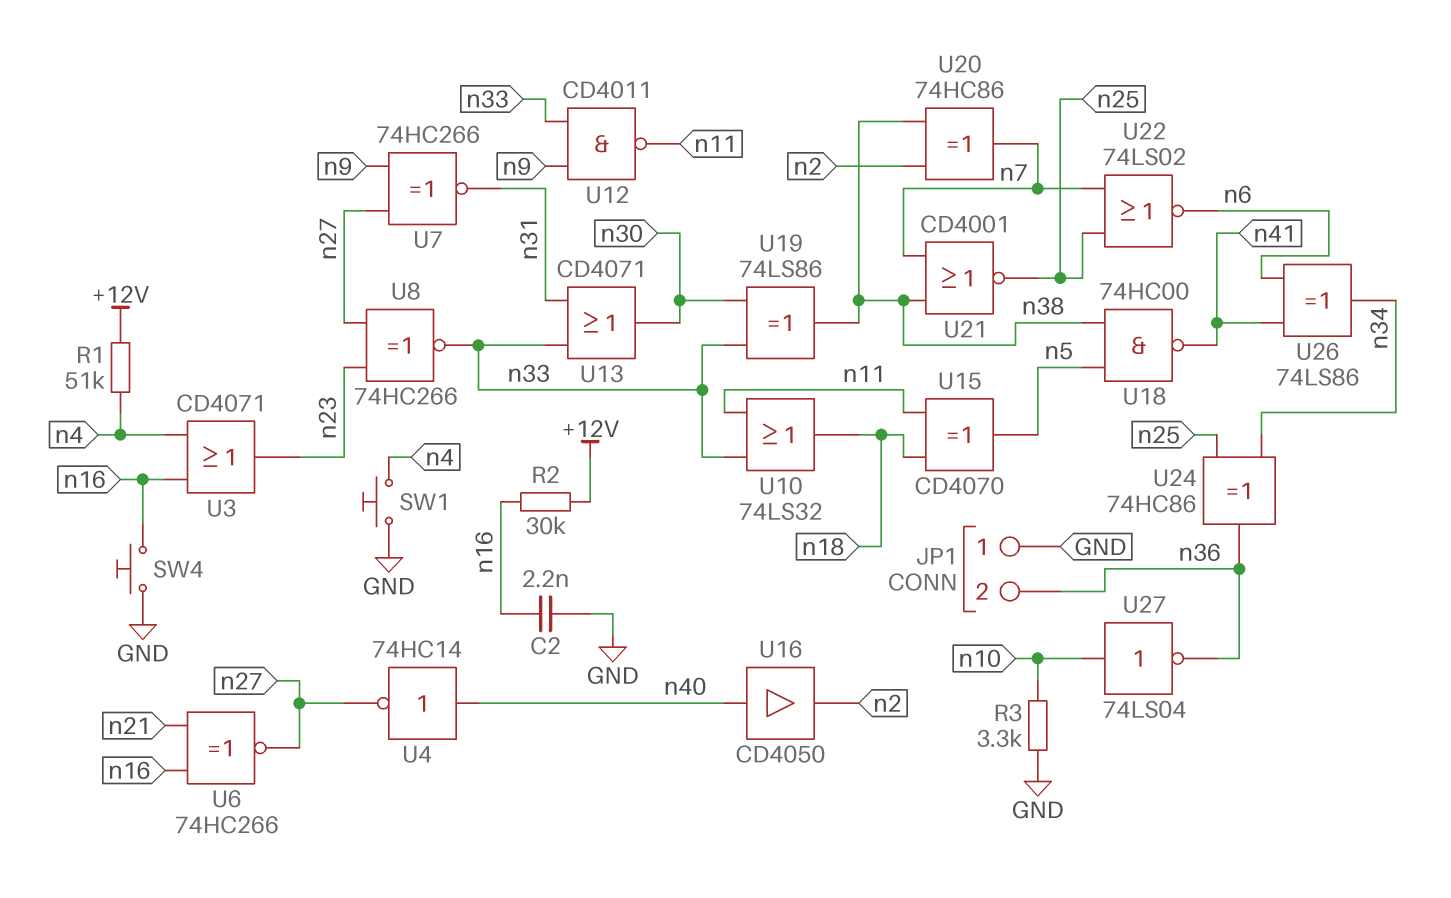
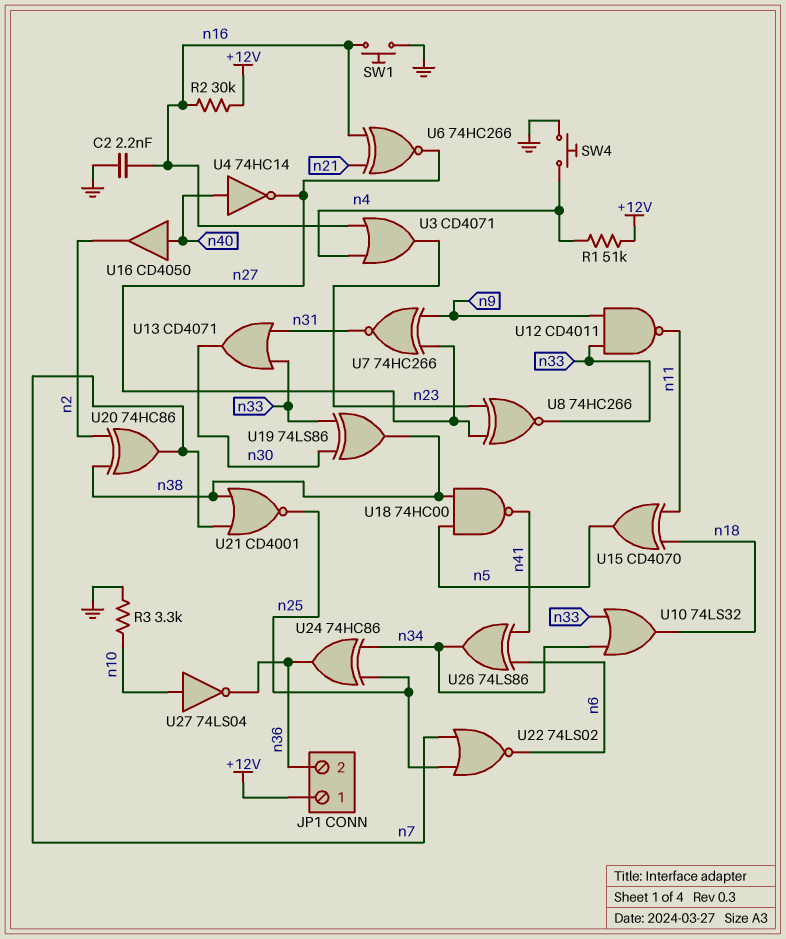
JP1 pin 1: GND -> +12V
SW1: button (GND, n4) -> button (GND, n16)
SW4: button (GND, n16) -> button (GND, n4)
U10: OR 74LS32 (in n11, in n33, out n18) -> OR 74LS32 (in n33, in n34, out n18)

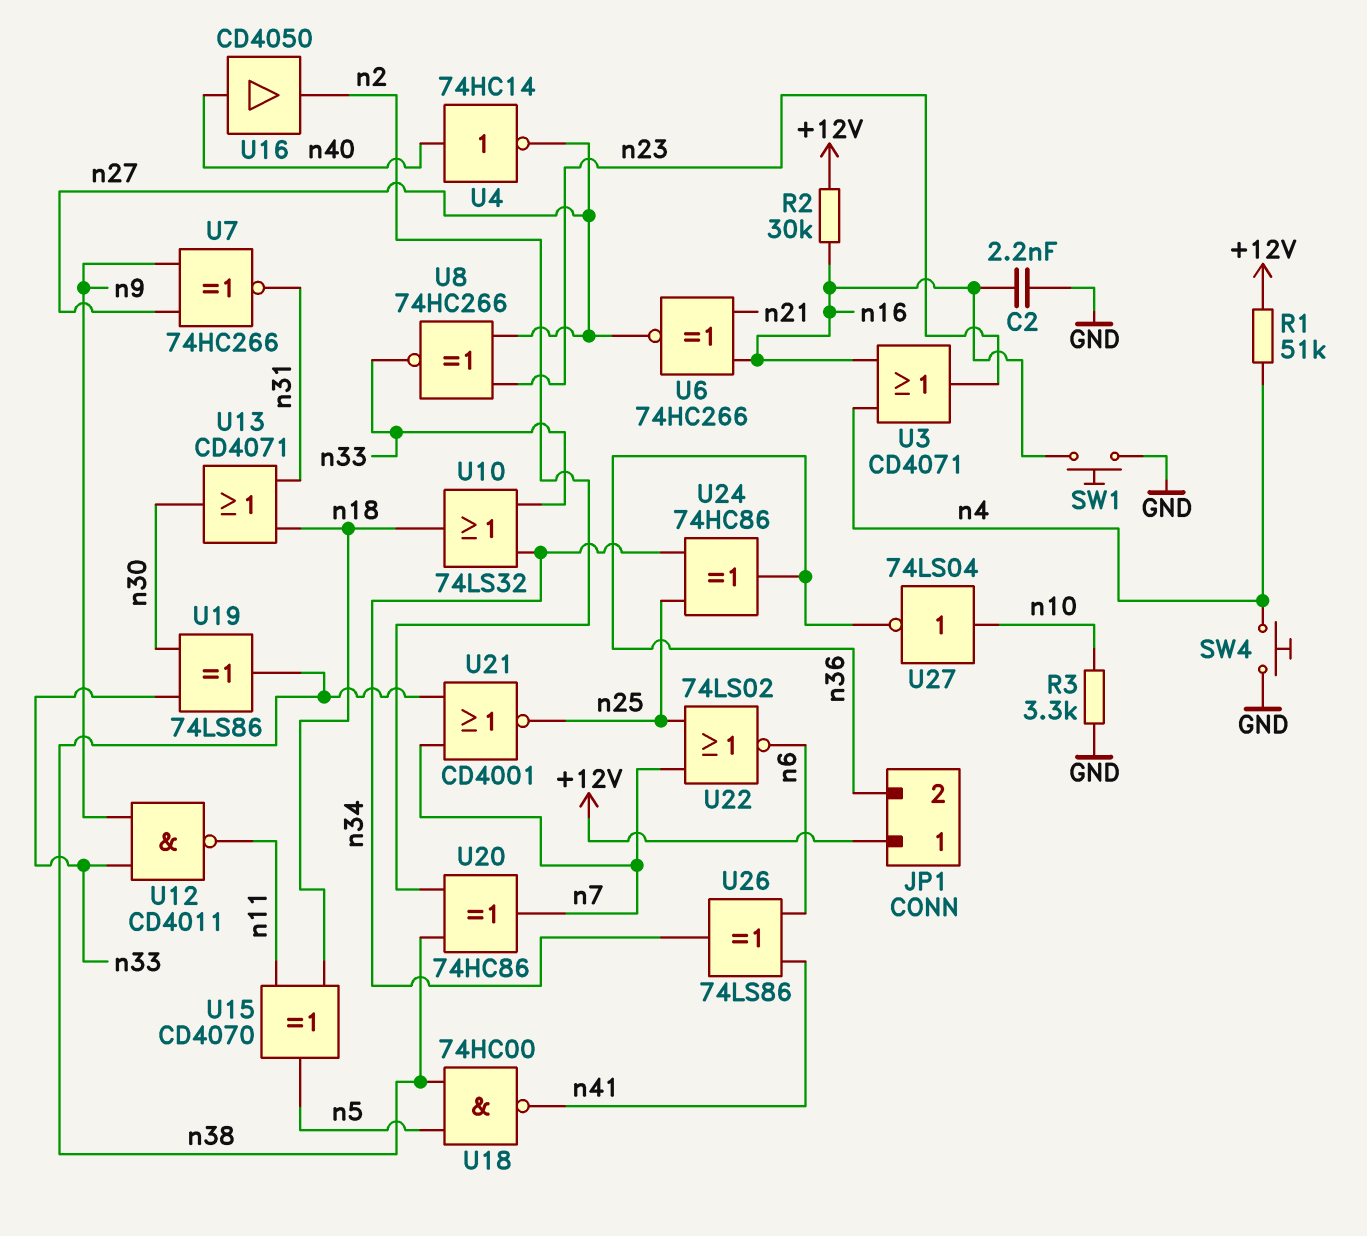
U13: OR CD4071 (in n31, in n33, out n30) -> OR CD4071 (in n18, in n31, out n30)

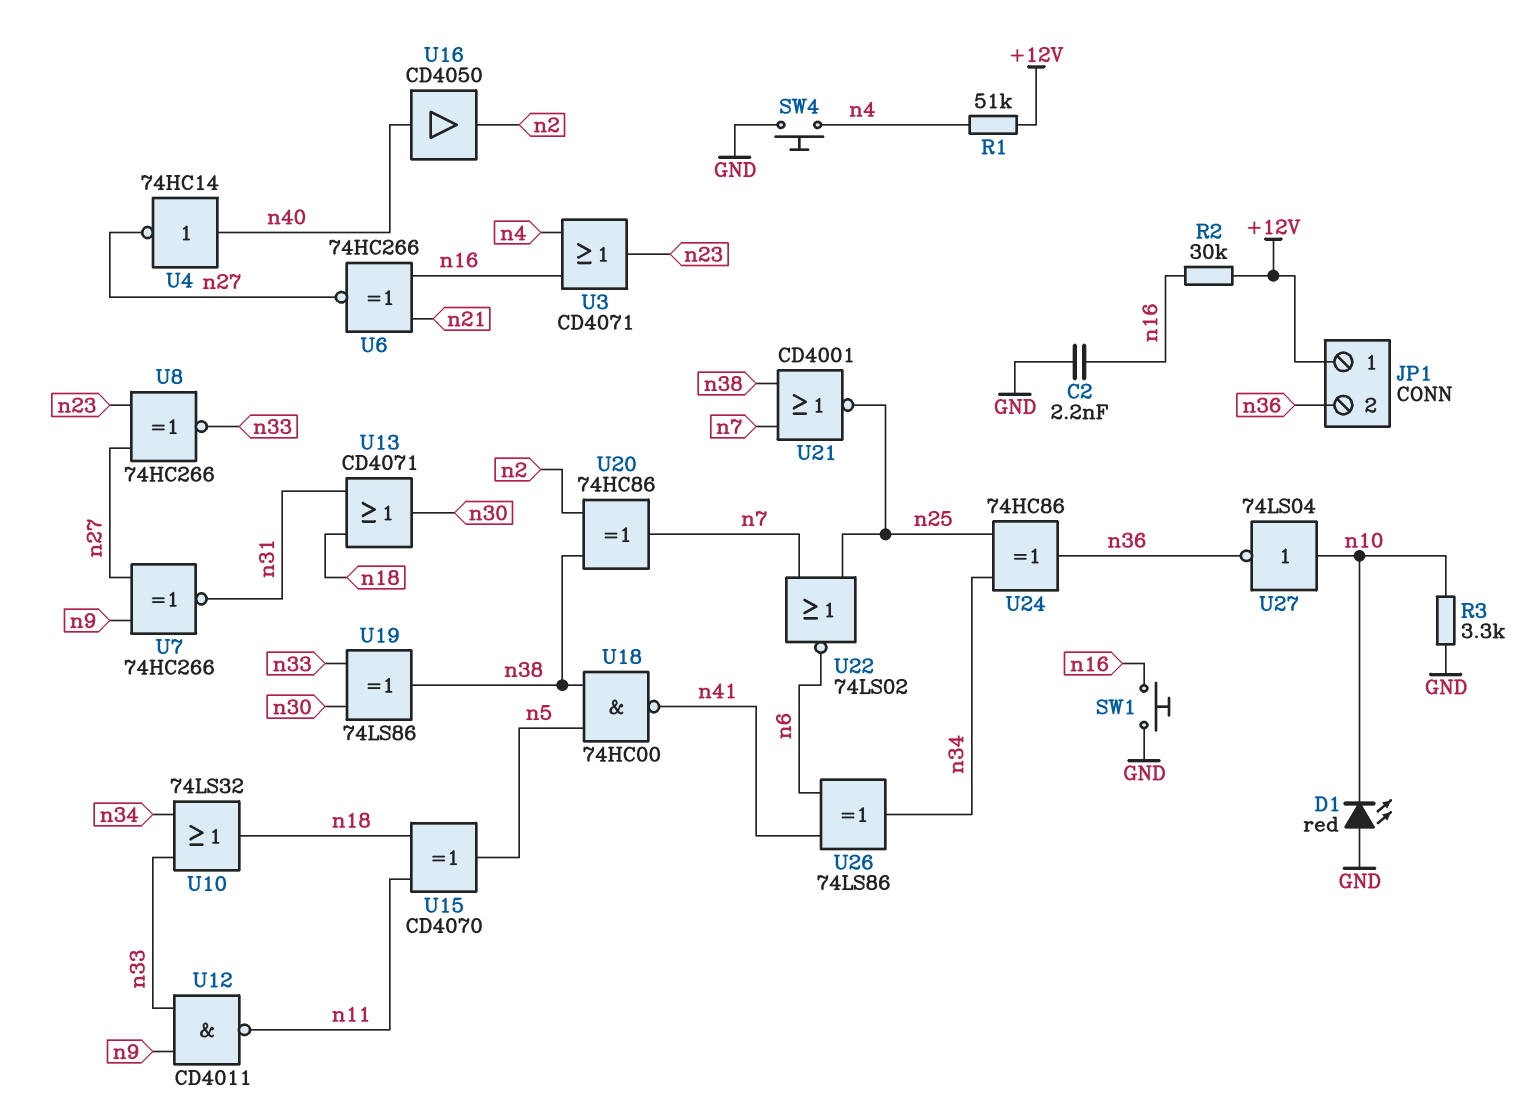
D1: none -> LED red (A GND, K n10)

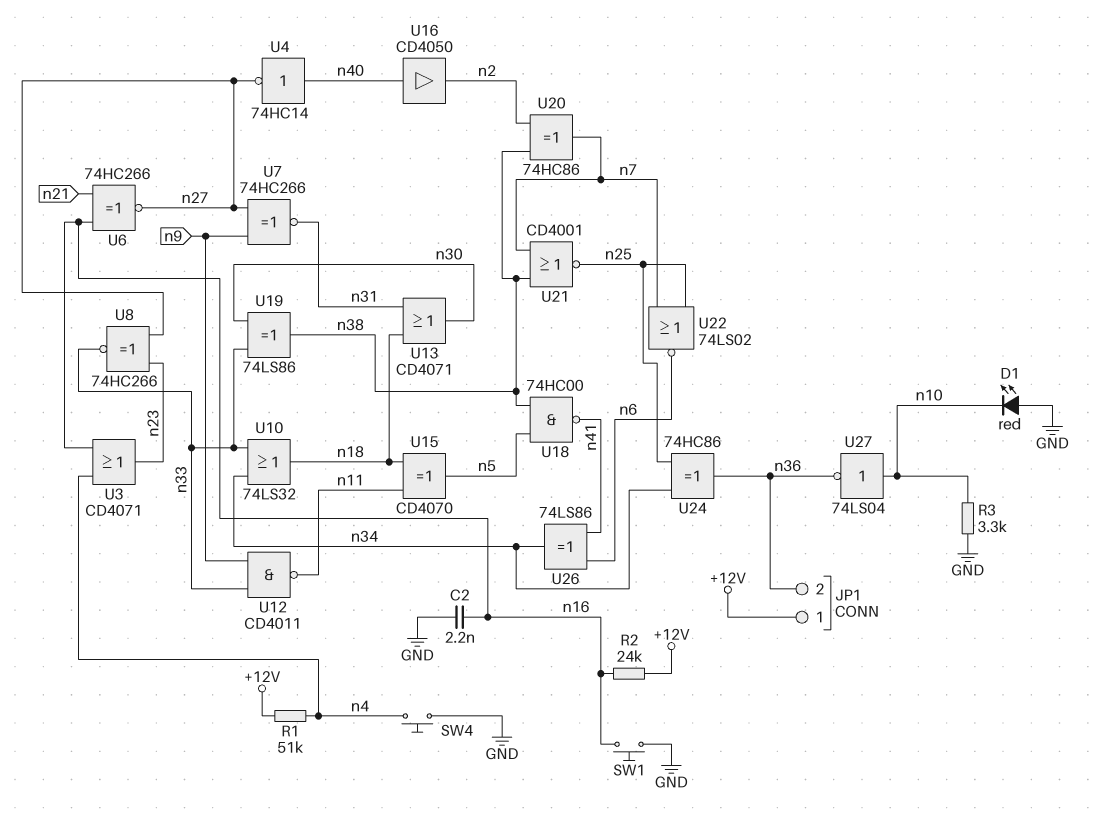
R2: 30k (+12V, n16) -> 24k (+12V, n16)

